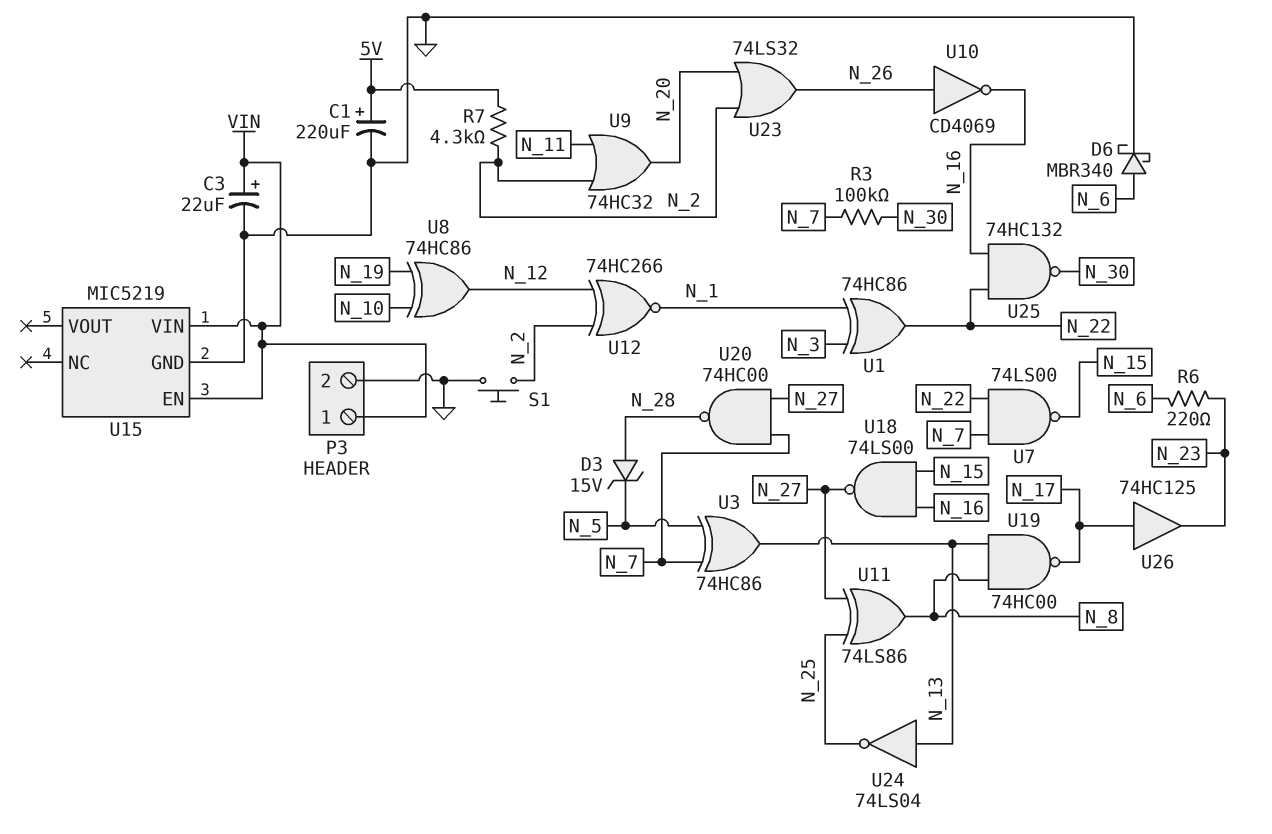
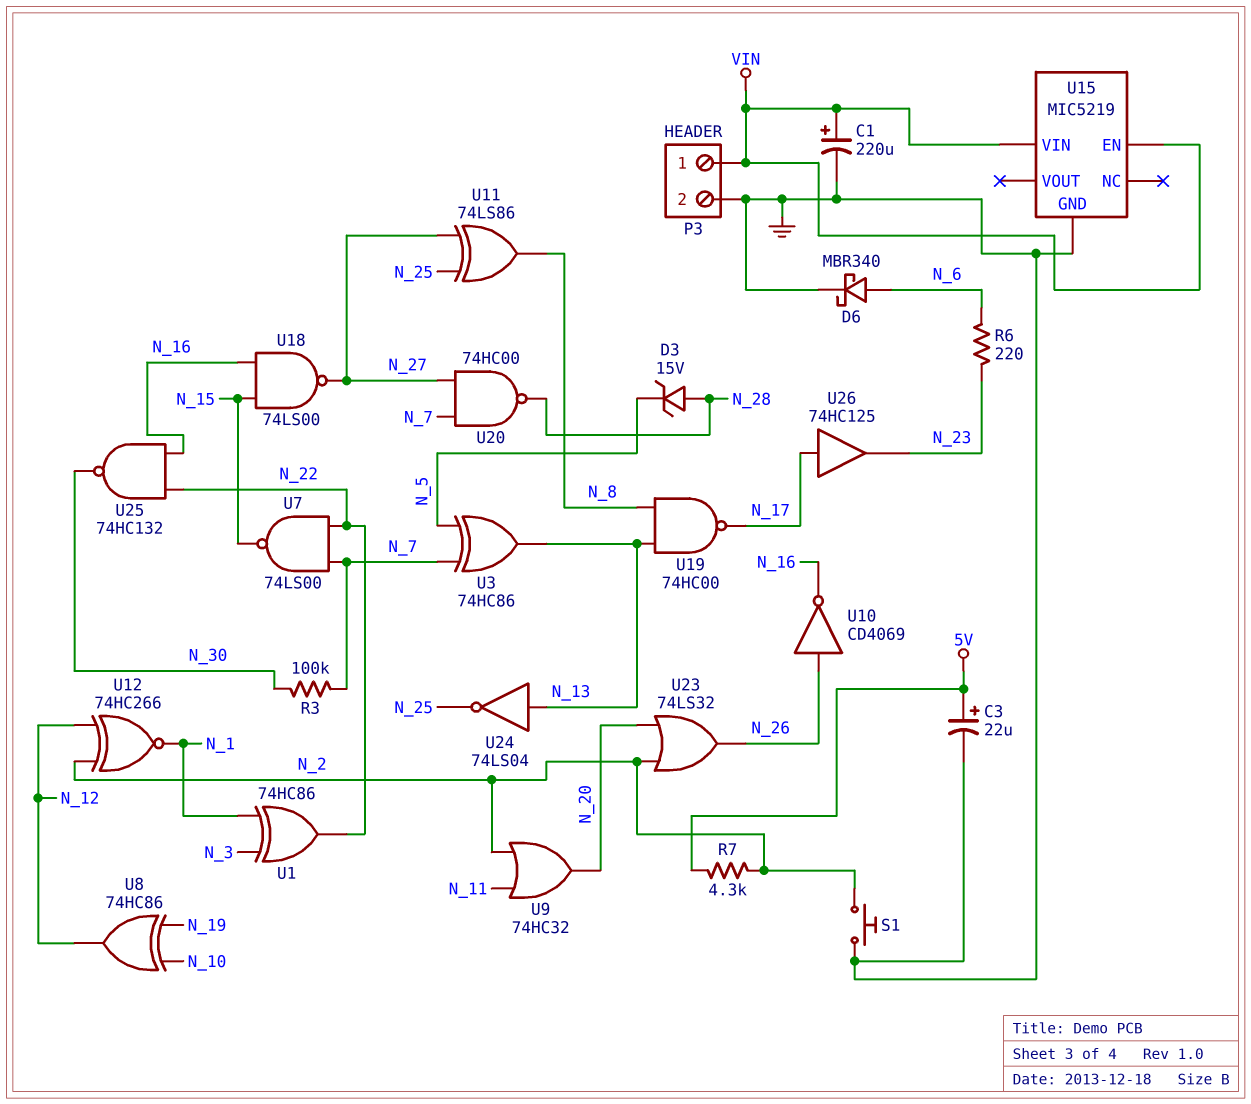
C1: 220uF (plus 5V, minus GND) -> 220uF (plus VIN, minus GND)
C3: 22uF (plus VIN, minus GND) -> 22uF (plus 5V, minus GND)

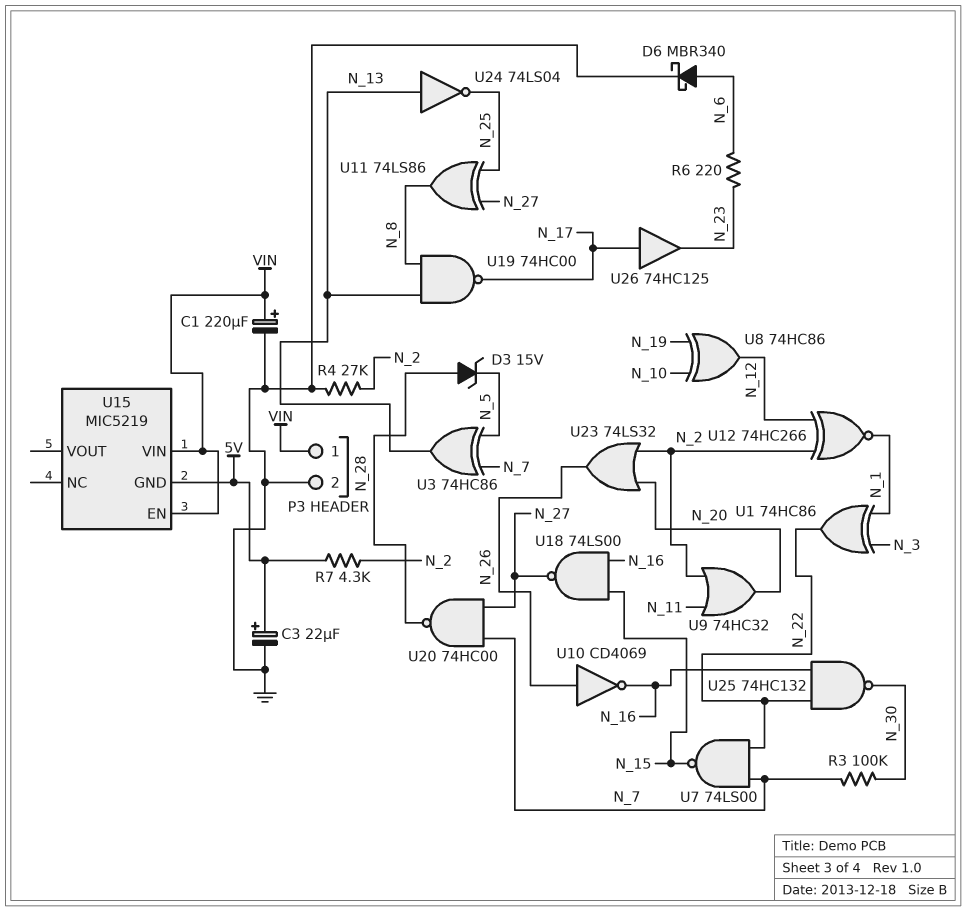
R4: none -> 27k (GND, N_2)
S1: button (GND, N_2) -> none
U15 pin GND: GND -> 5V

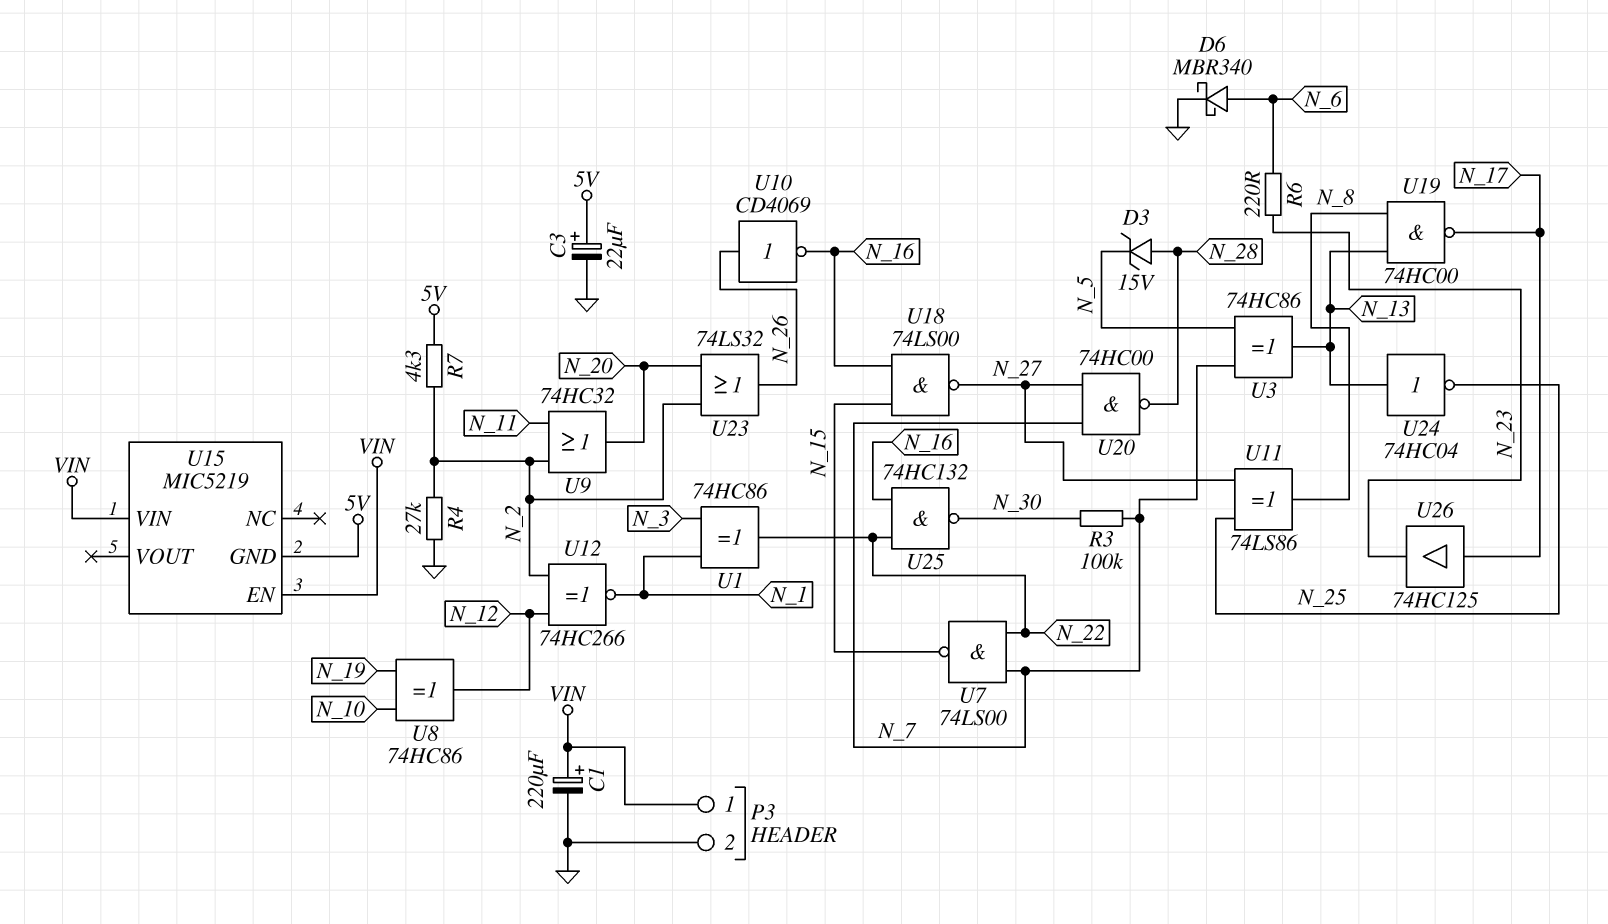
U24: NOT 74LS04 (in N_13, out N_25) -> NOT 74HC04 (in N_13, out N_25)

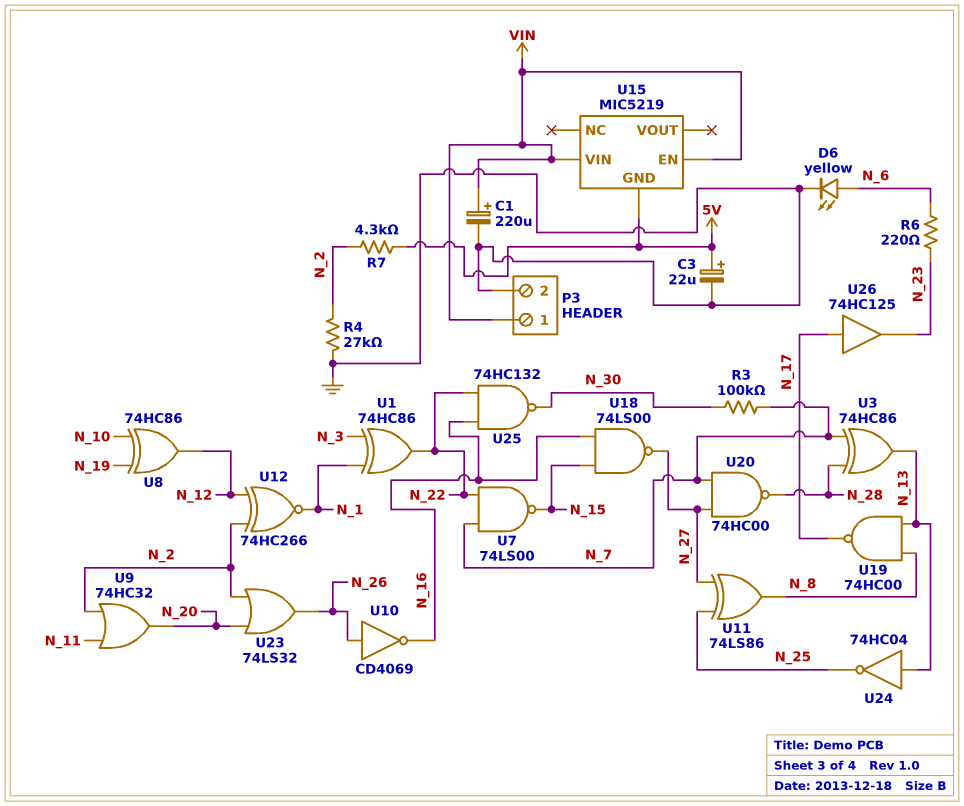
D3: zener 15V (A N_28, K N_5) -> none
D6: schottky MBR340 (A N_6, K GND) -> LED yellow (A N_6, K GND)
U3: XOR 74HC86 (in N_5, in N_7, out N_13) -> XOR 74HC86 (in N_7, in N_28, out N_13)

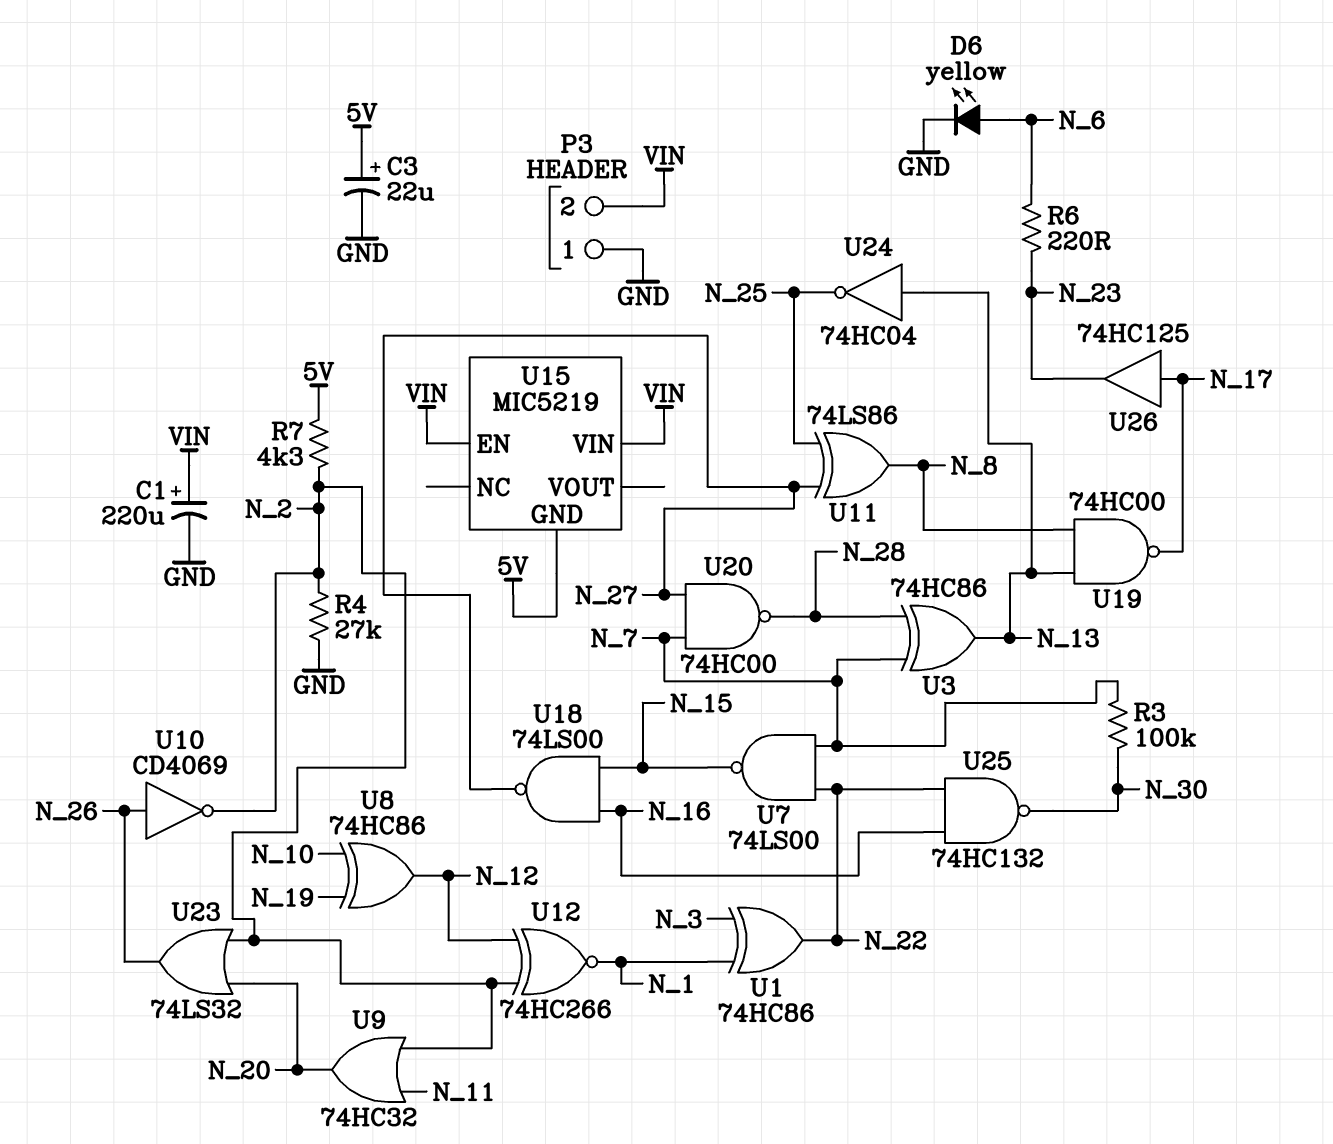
P3 pin 1: VIN -> GND
P3 pin 2: GND -> VIN
U10: NOT CD4069 (in N_26, out N_16) -> NOT CD4069 (in N_26, out N_2)

